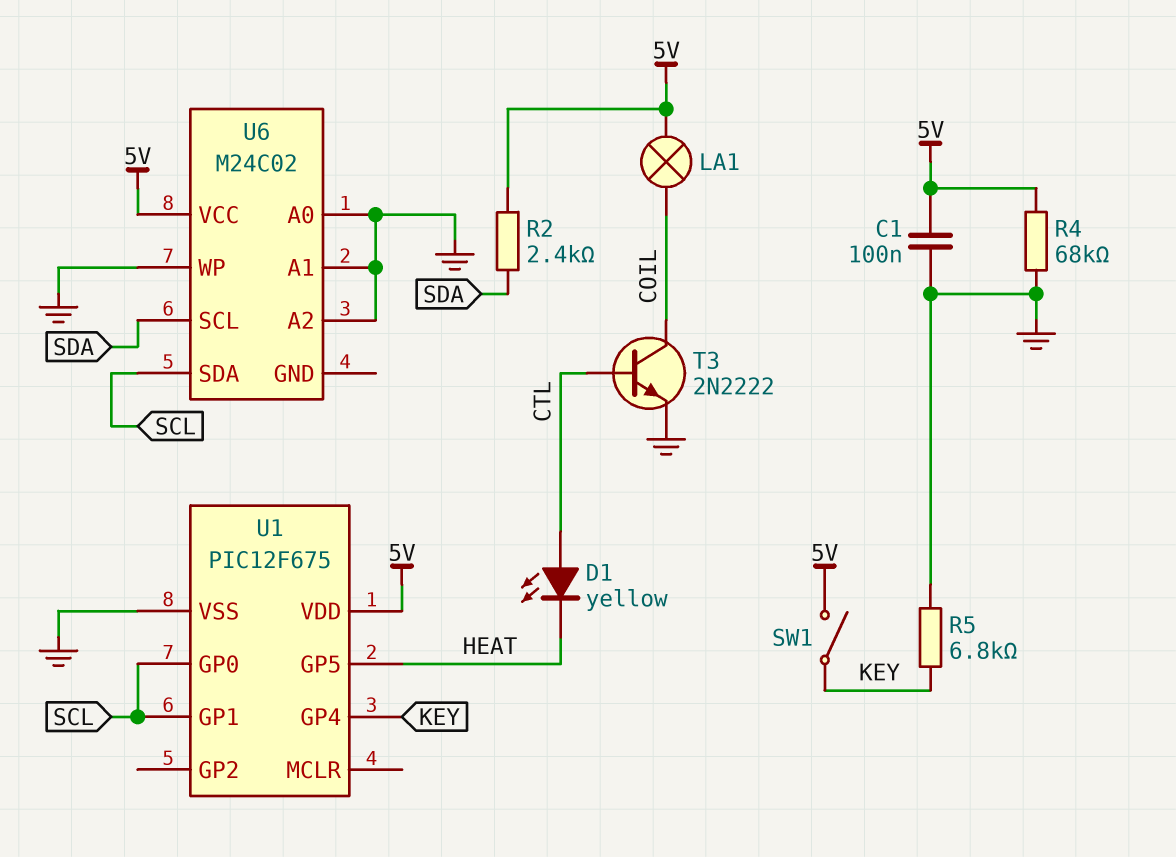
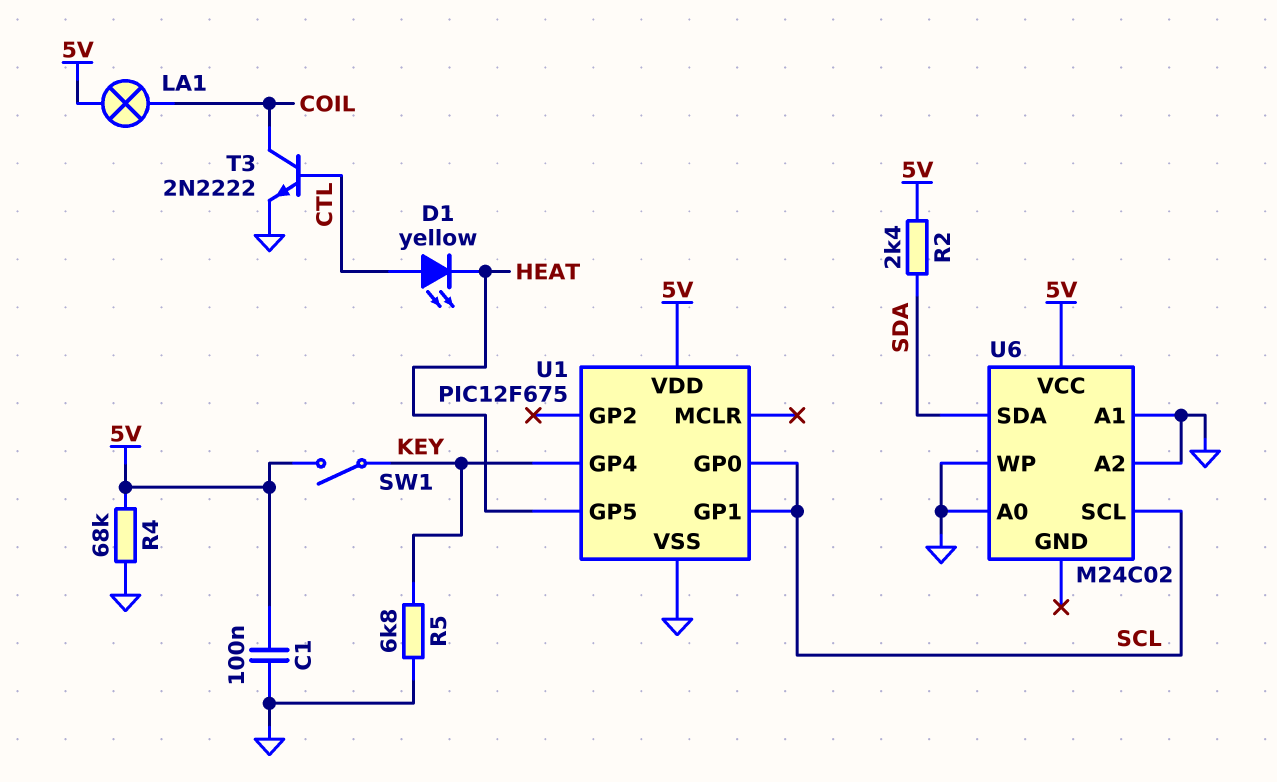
U6 pin SCL: SDA -> SCL
U6 pin SDA: SCL -> SDA

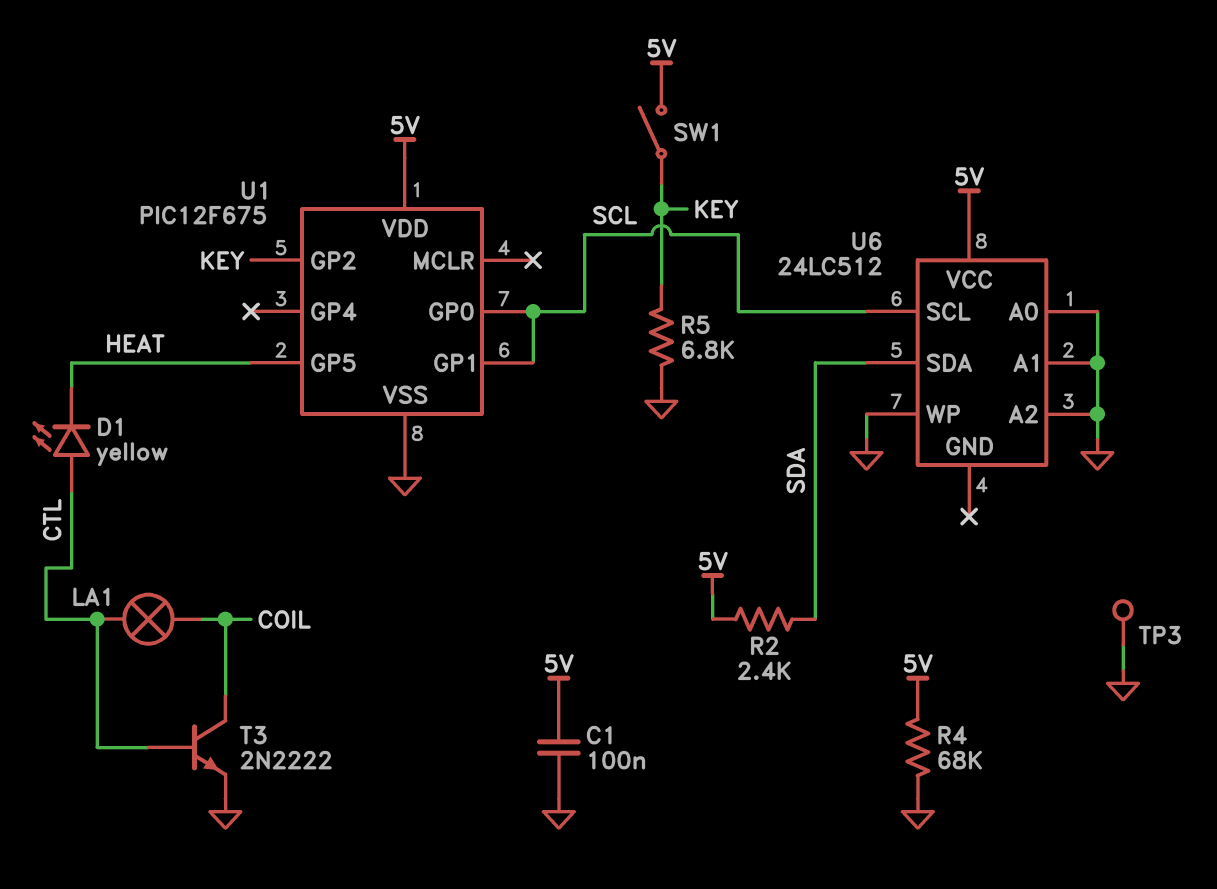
LA1: lamp (5V, COIL) -> lamp (COIL, CTL)
TP3: none -> test point (GND)
U1 pin GP2: none -> KEY
U1 pin GP4: KEY -> none
U6: M24C02 -> 24LC512

